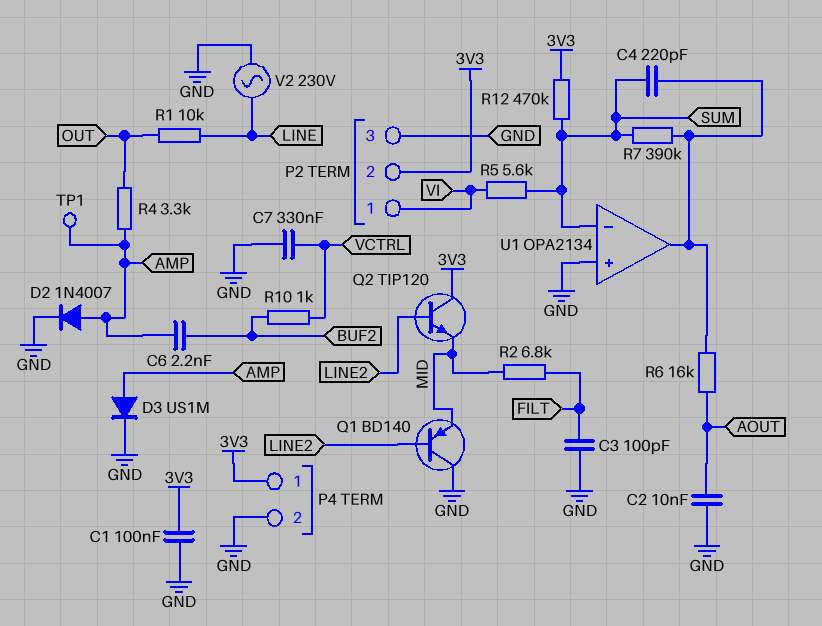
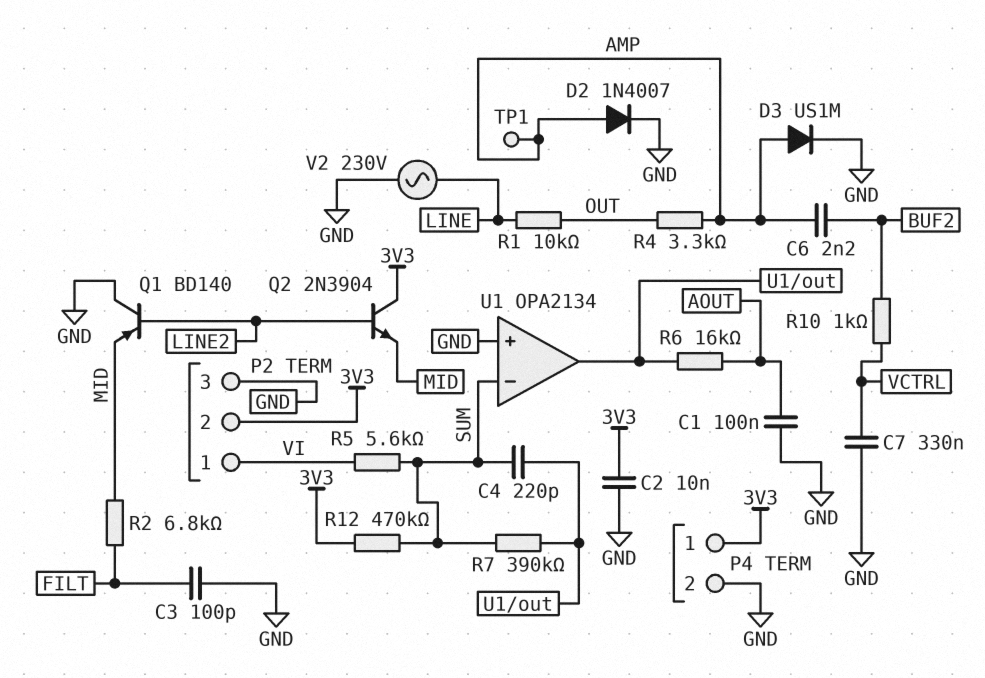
C1: 100nF (3V3, GND) -> 100nF (AOUT, GND)
C2: 10nF (AOUT, GND) -> 10nF (3V3, GND)
Q2: NPN TIP120 (B LINE2, C 3V3, E MID) -> NPN 2N3904 (B LINE2, C 3V3, E MID)

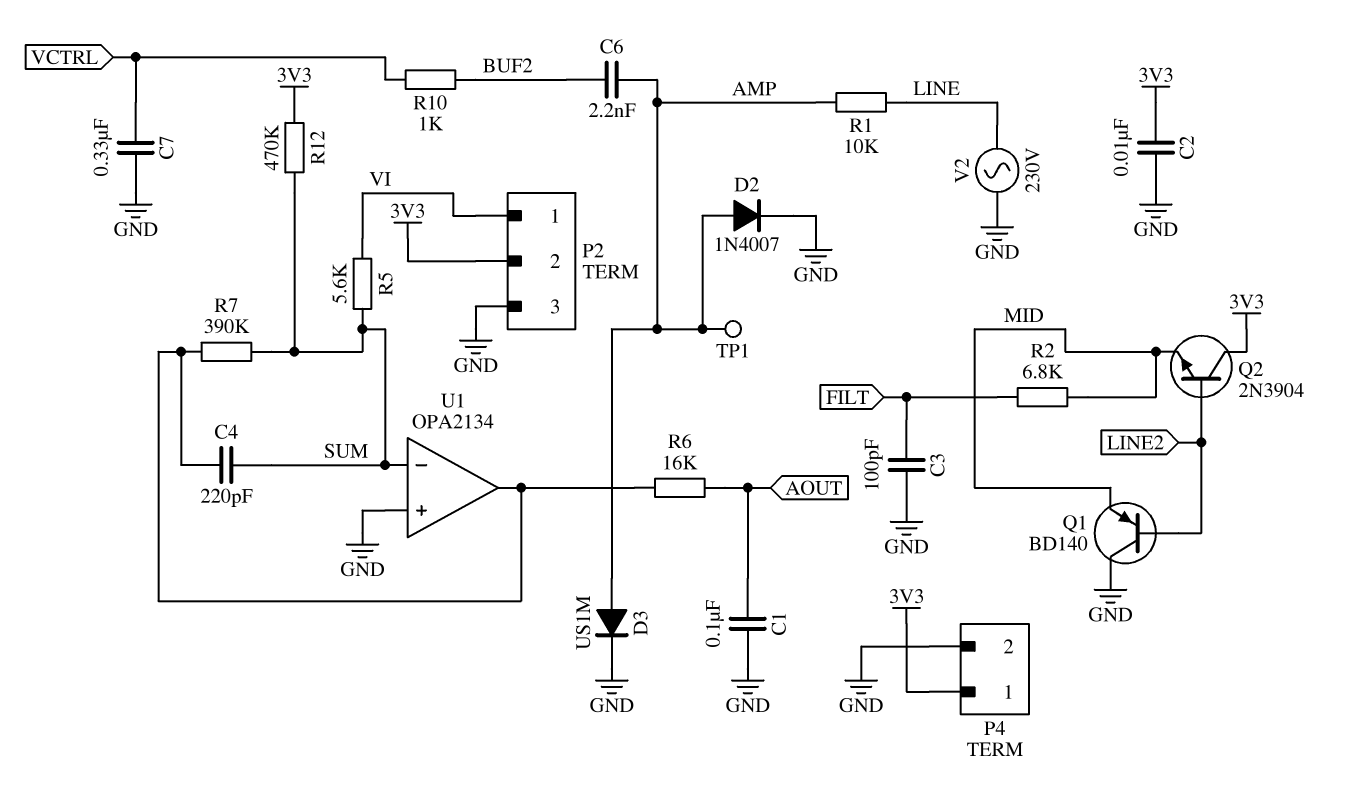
R1: 10k (LINE, OUT) -> 10k (AMP, LINE)
R4: 3.3k (AMP, OUT) -> none

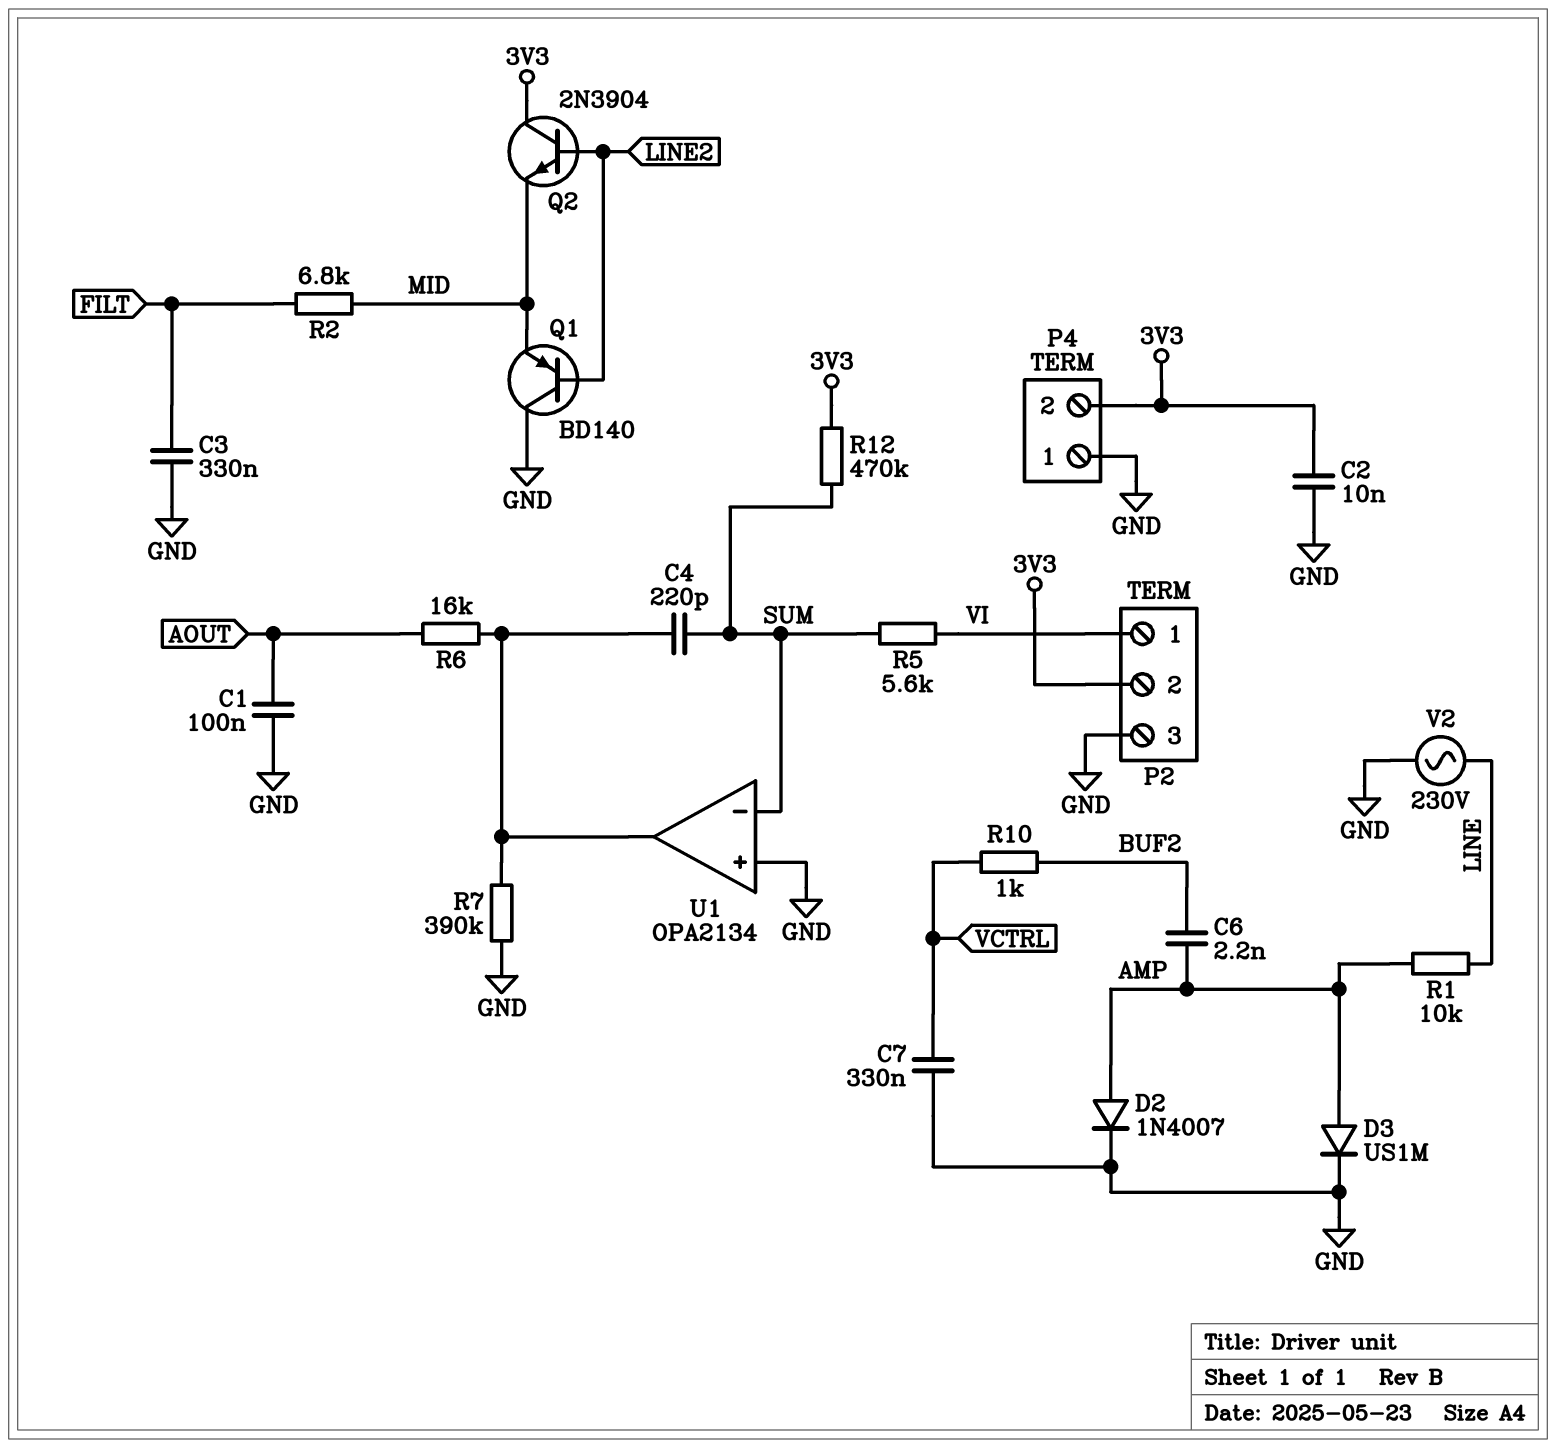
C3: 100pF (FILT, GND) -> 330nF (FILT, GND)
P4 pin 1: 3V3 -> GND
P4 pin 2: GND -> 3V3
R7: 390k (SUM, U1/out) -> 390k (GND, U1/out)
TP1: test point (AMP) -> none

